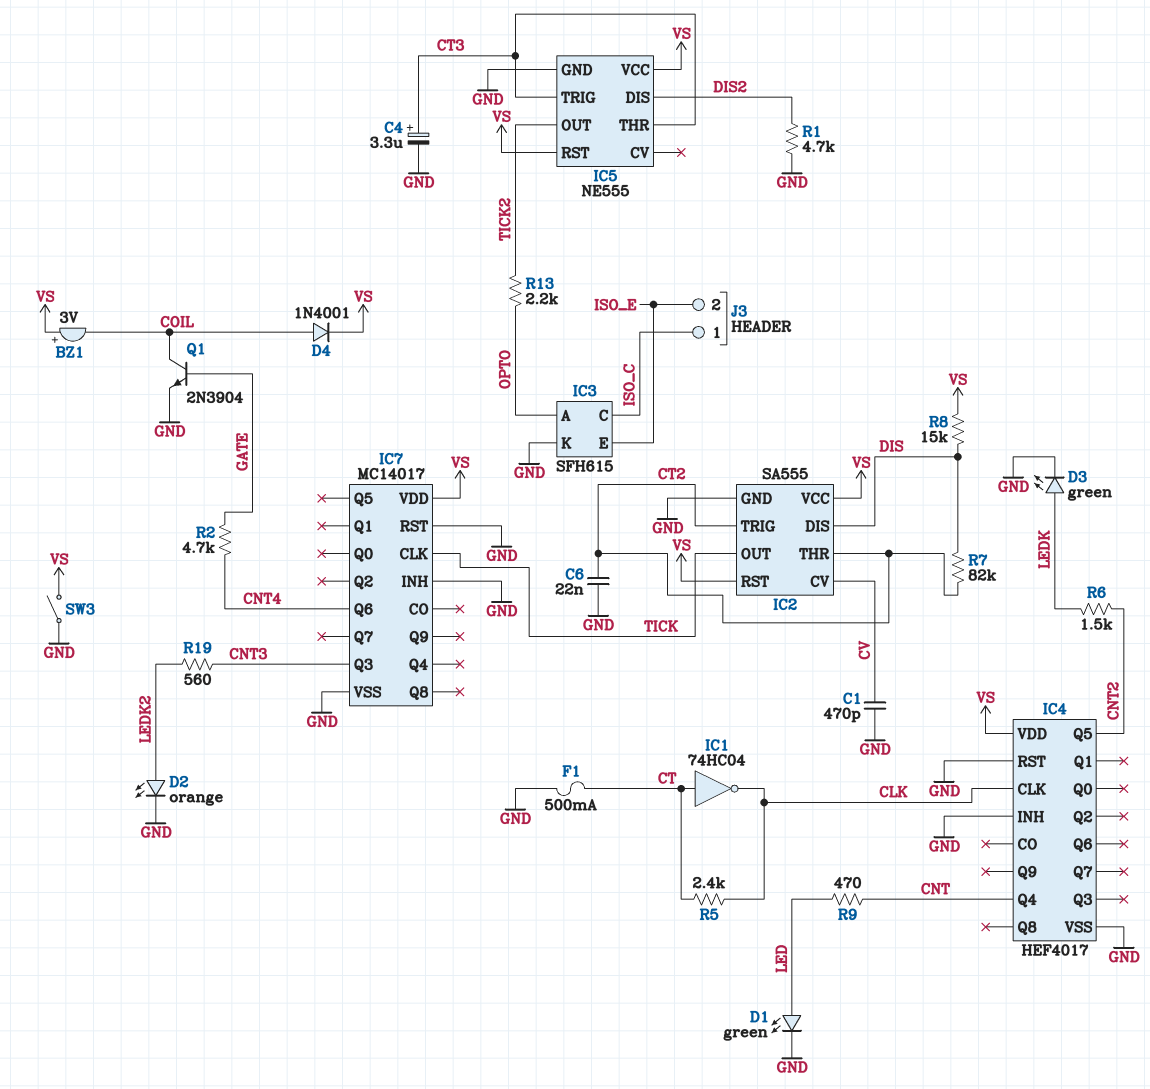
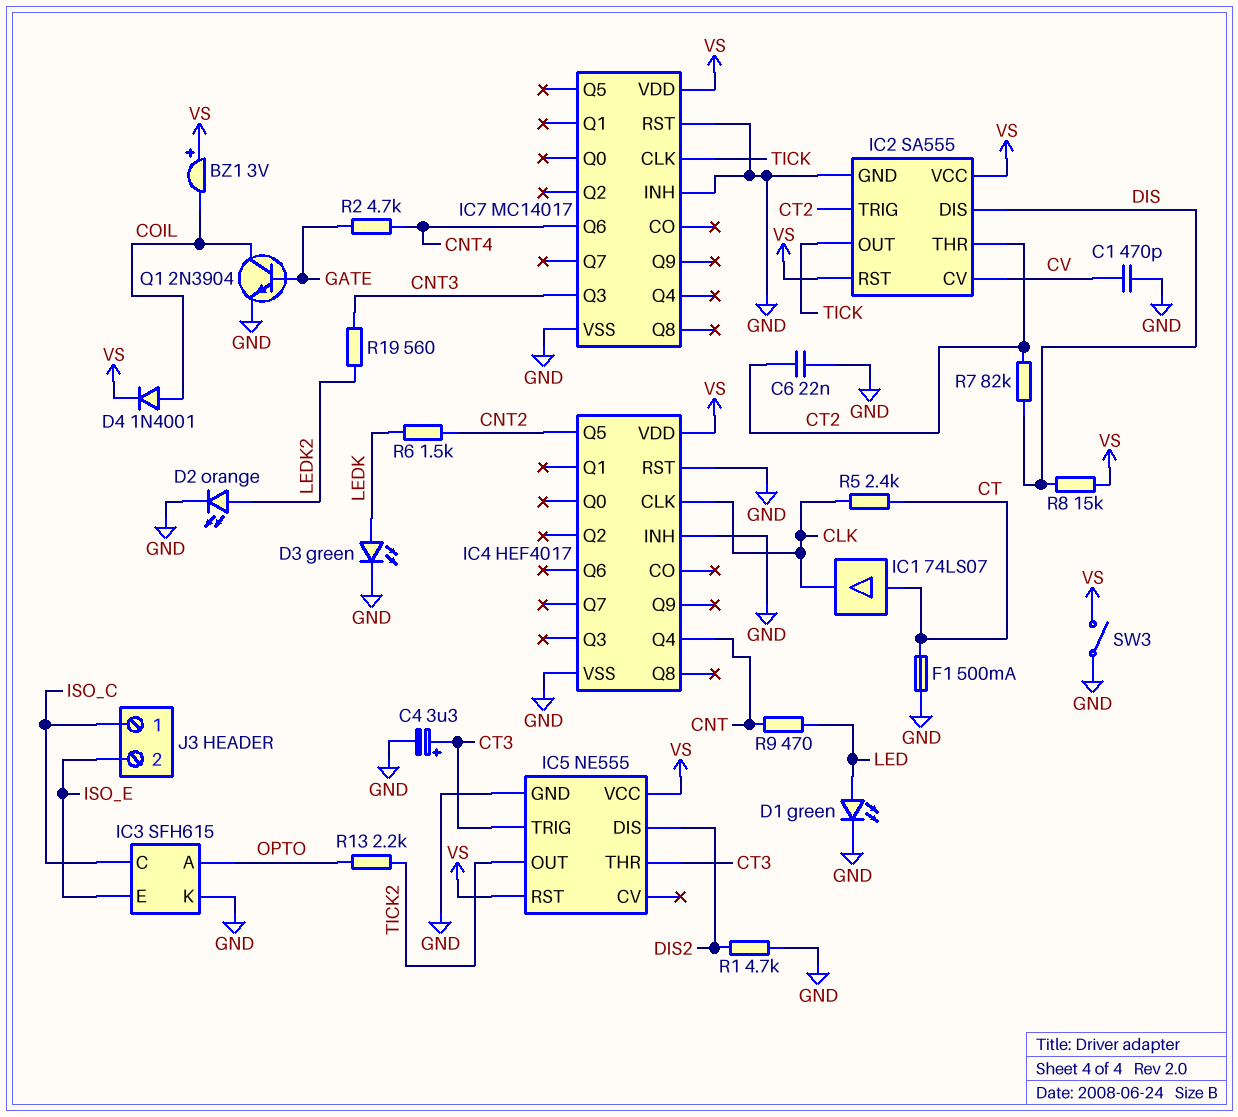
IC1: NOT 74HC04 (in CT, out CLK) -> buffer 74LS07 (in CT, out CLK)

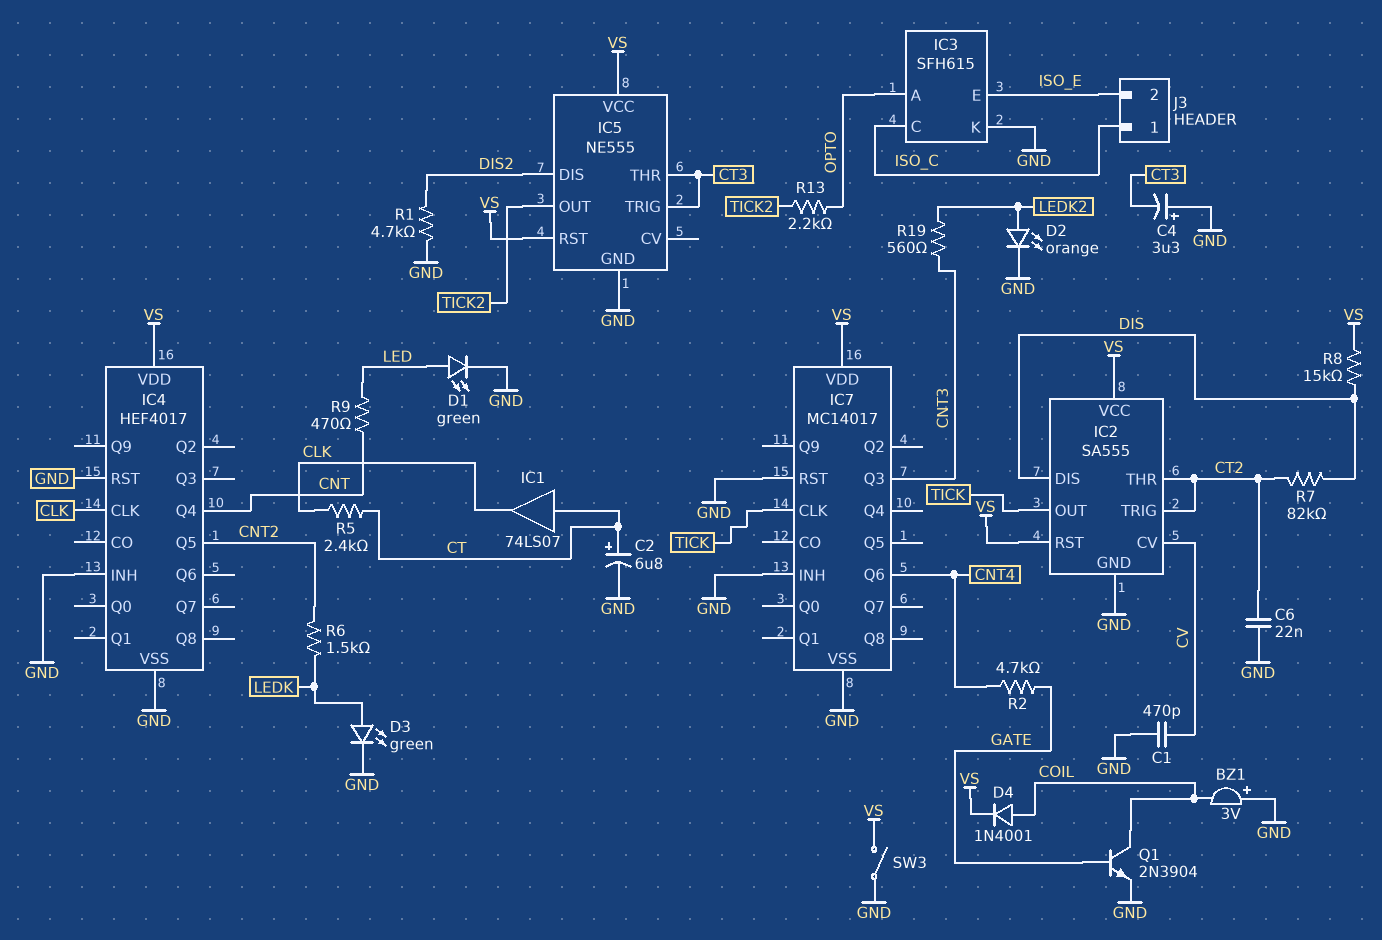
BZ1: buzzer 3V (plus VS, minus COIL) -> buzzer 3V (plus GND, minus COIL)
C2: none -> 6.8uF (plus CT, minus GND)
C4: 3.3uF (plus CT3, minus GND) -> 3.3uF (plus GND, minus CT3)
F1: 500mA (CT, GND) -> none

